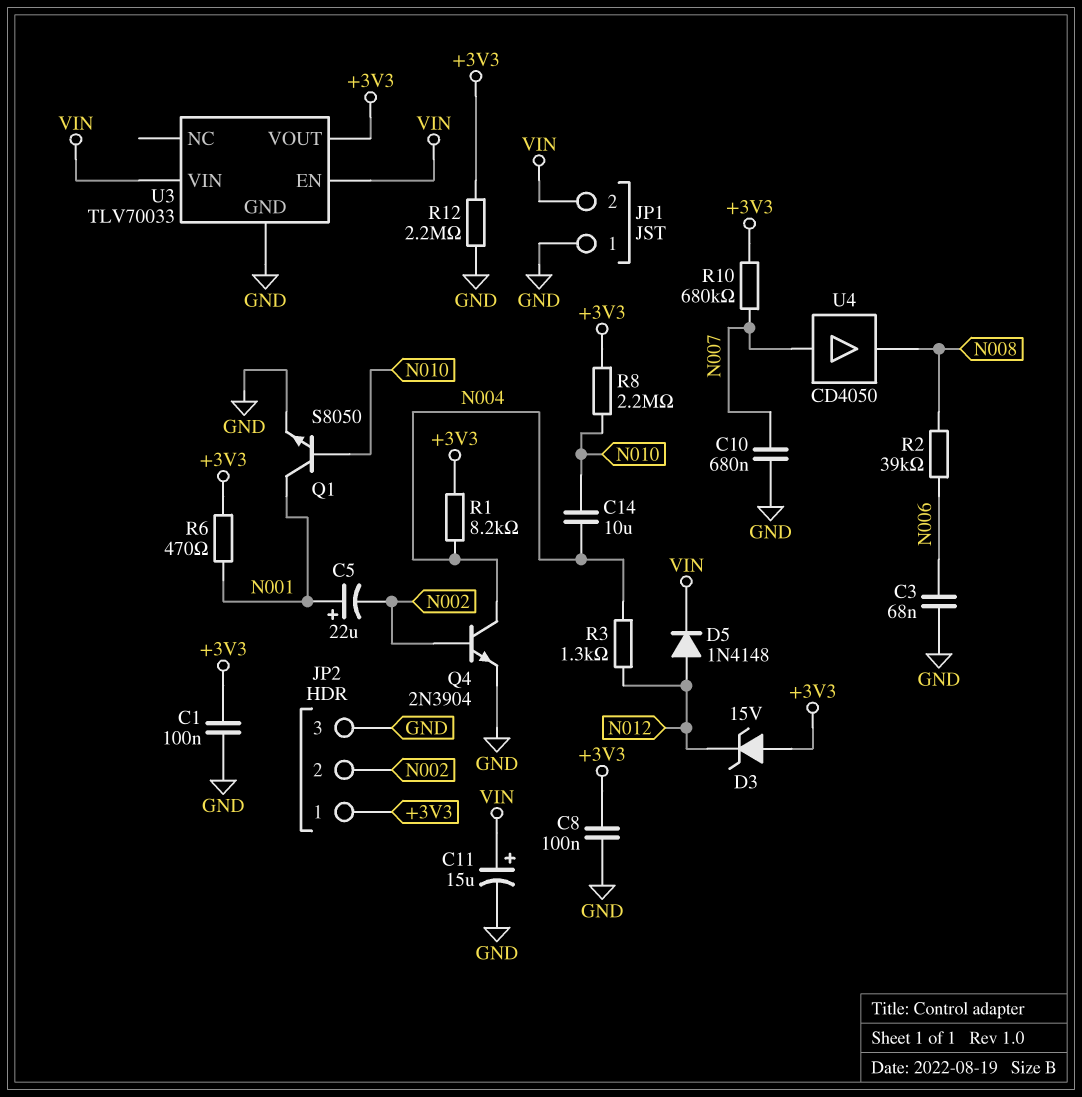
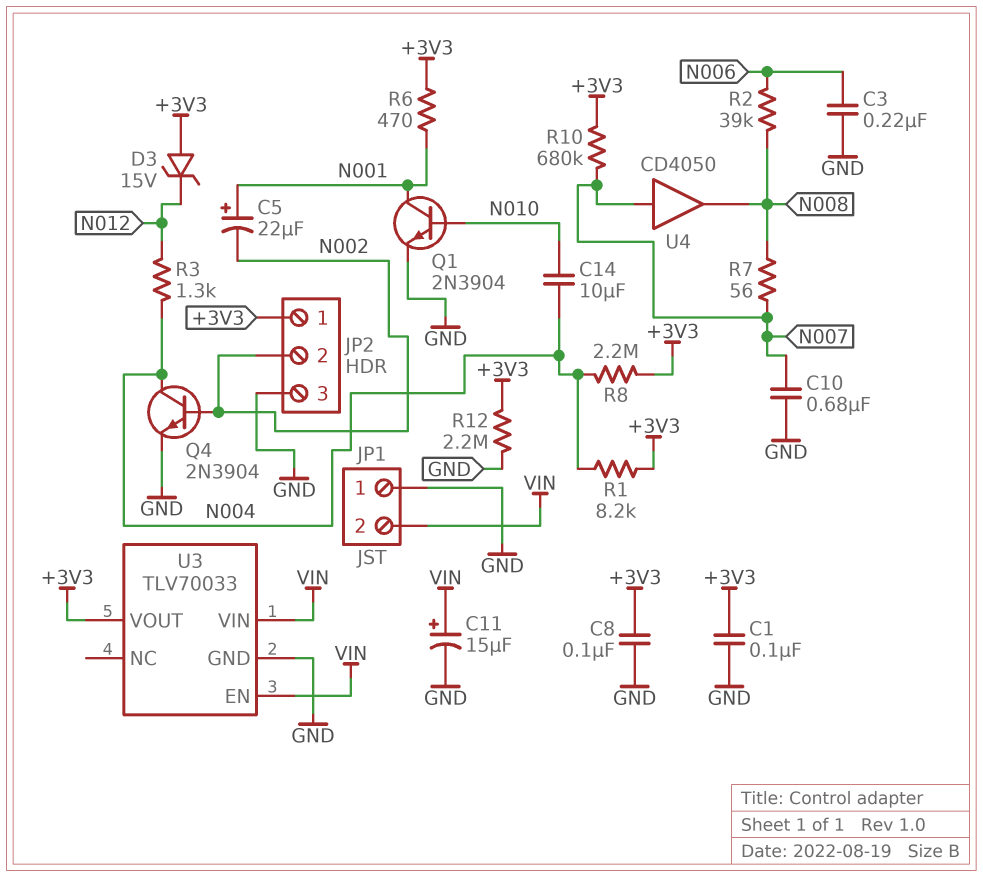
C3: 68nF (GND, N006) -> 220nF (GND, N006)
D5: diode 1N4148 (A N012, K VIN) -> none
Q1: NPN S8050 (B N010, C N001, E GND) -> NPN 2N3904 (B N010, C N001, E GND)
R7: none -> 56 (N007, N008)
R8: 2.2M (+3V3, N010) -> 2.2M (+3V3, N004)

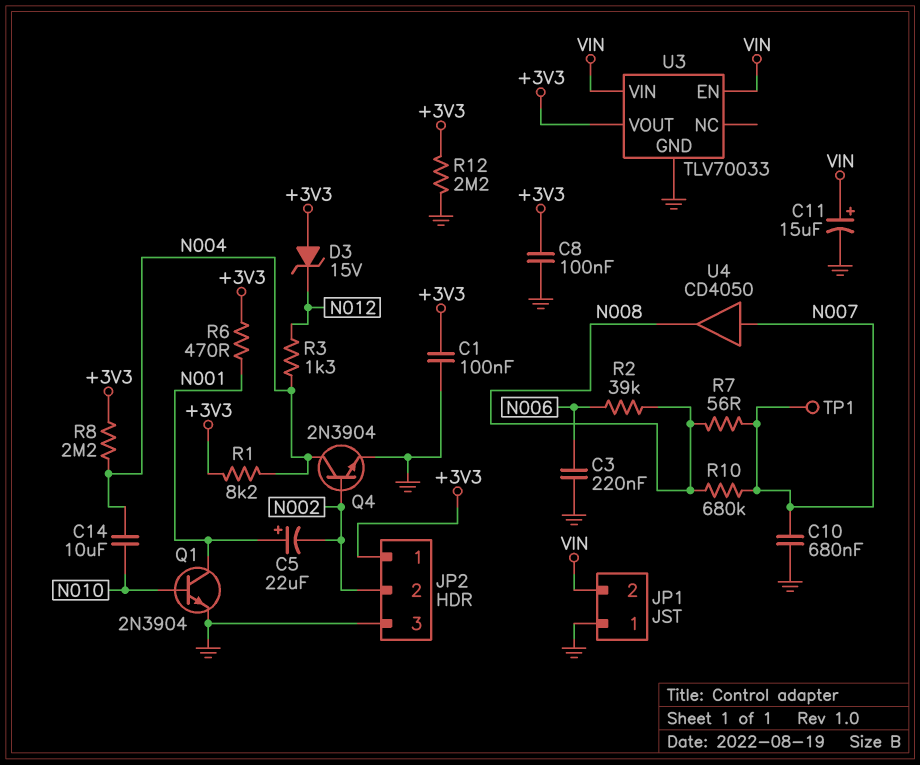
R10: 680k (+3V3, N007) -> 680k (N007, N008)
TP1: none -> test point (N007)

